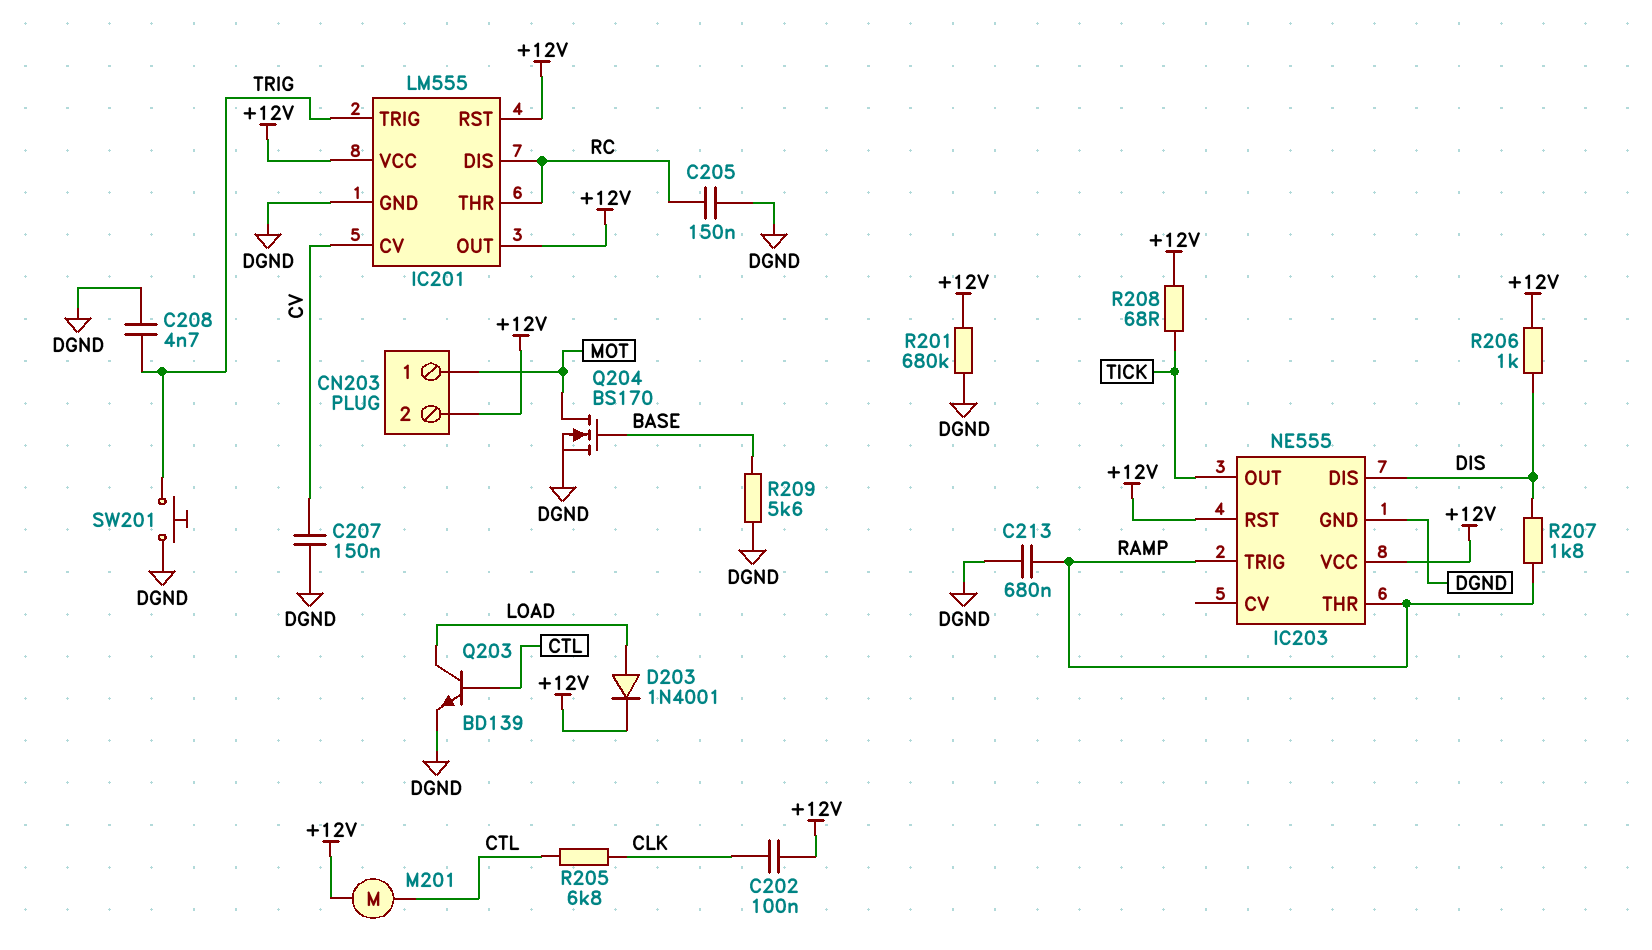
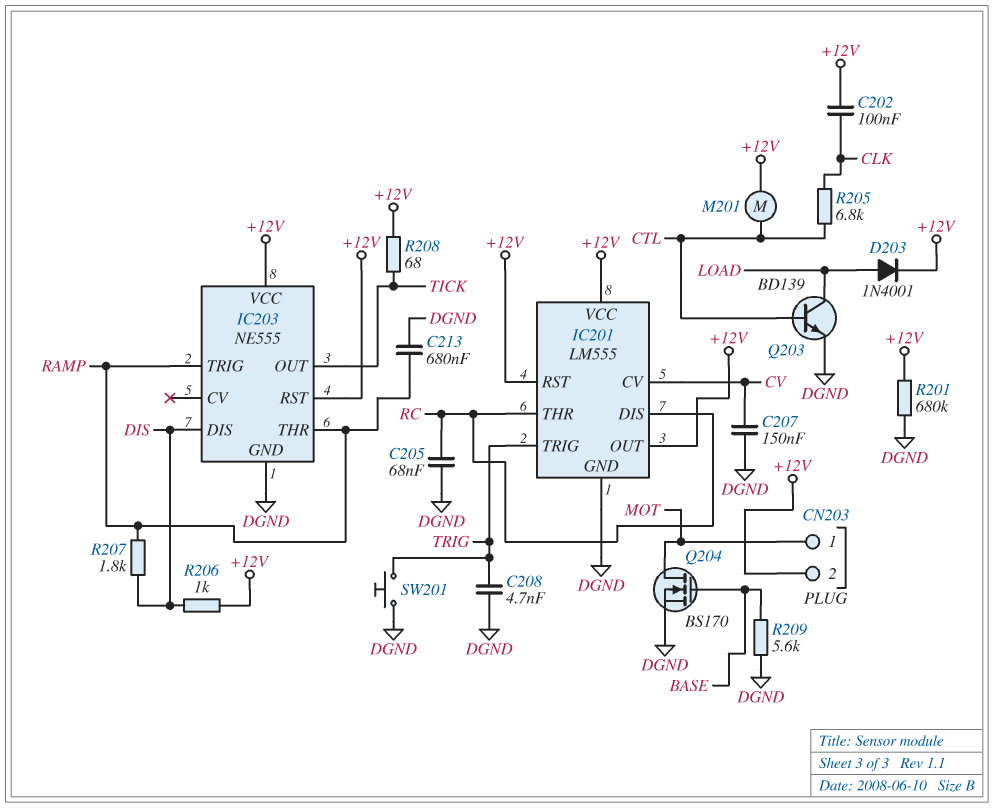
C205: 150nF (DGND, RC) -> 68nF (DGND, RC)

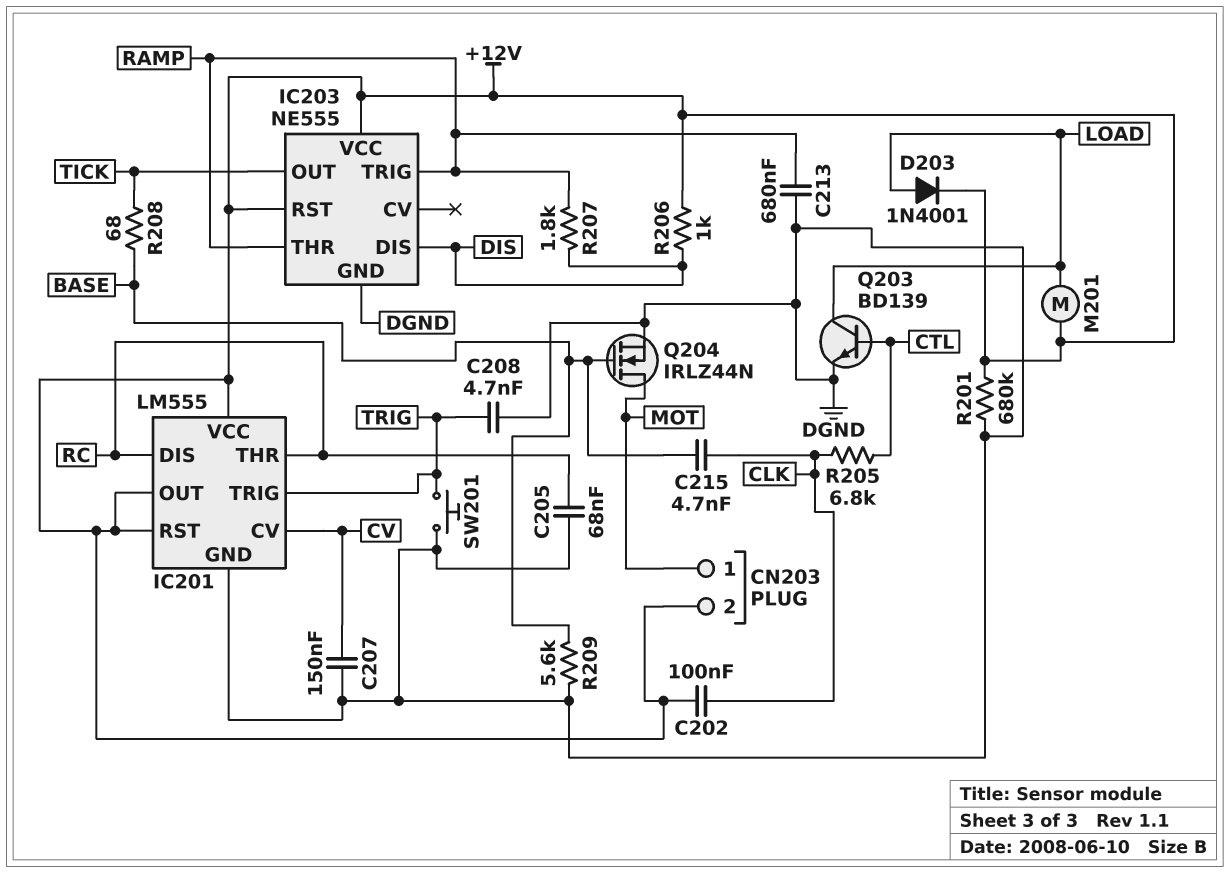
C215: none -> 4.7nF (BASE, CLK)
M201: motor (+12V, CTL) -> motor (+12V, LOAD)
Q204: NMOS BS170 (G BASE, D MOT, S DGND) -> NMOS IRLZ44N (G BASE, D MOT, S DGND)
R208: 68 (+12V, TICK) -> 68 (BASE, TICK)

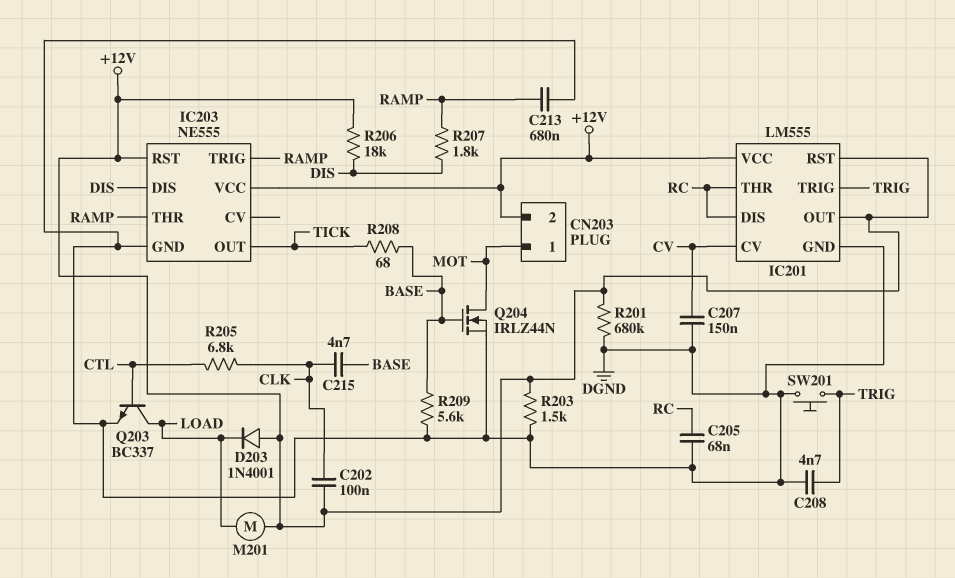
D203: diode 1N4001 (A LOAD, K +12V) -> diode 1N4001 (A +12V, K LOAD)
Q203: NPN BD139 (B CTL, C LOAD, E DGND) -> NPN BC337 (B CTL, C LOAD, E DGND)
R203: none -> 1.5k (+12V, DGND)
R206: 1k (+12V, DIS) -> 18k (+12V, DIS)

